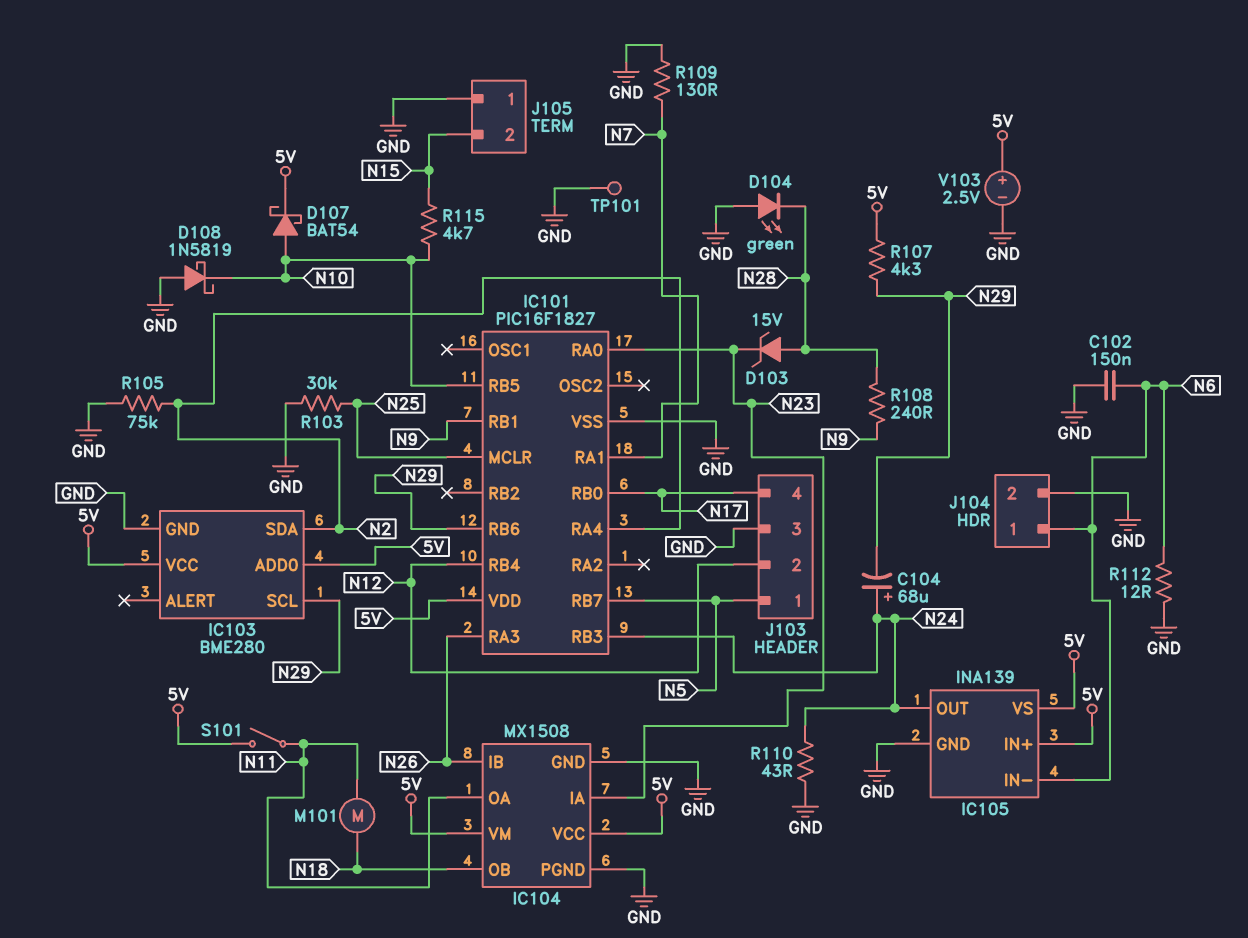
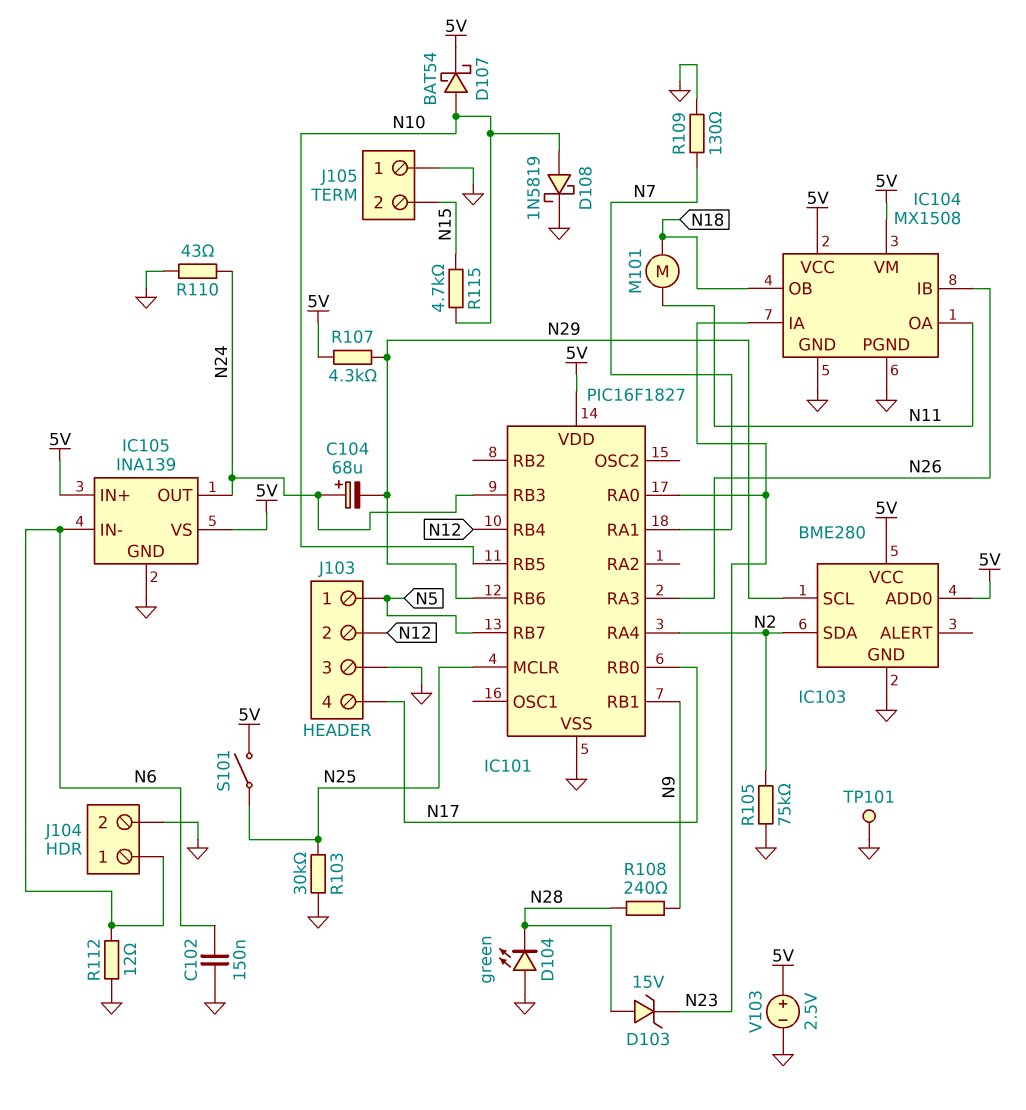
D108: schottky 1N5819 (A GND, K N10) -> schottky 1N5819 (A N10, K GND)
S101: switch (5V, N11) -> switch (5V, N25)

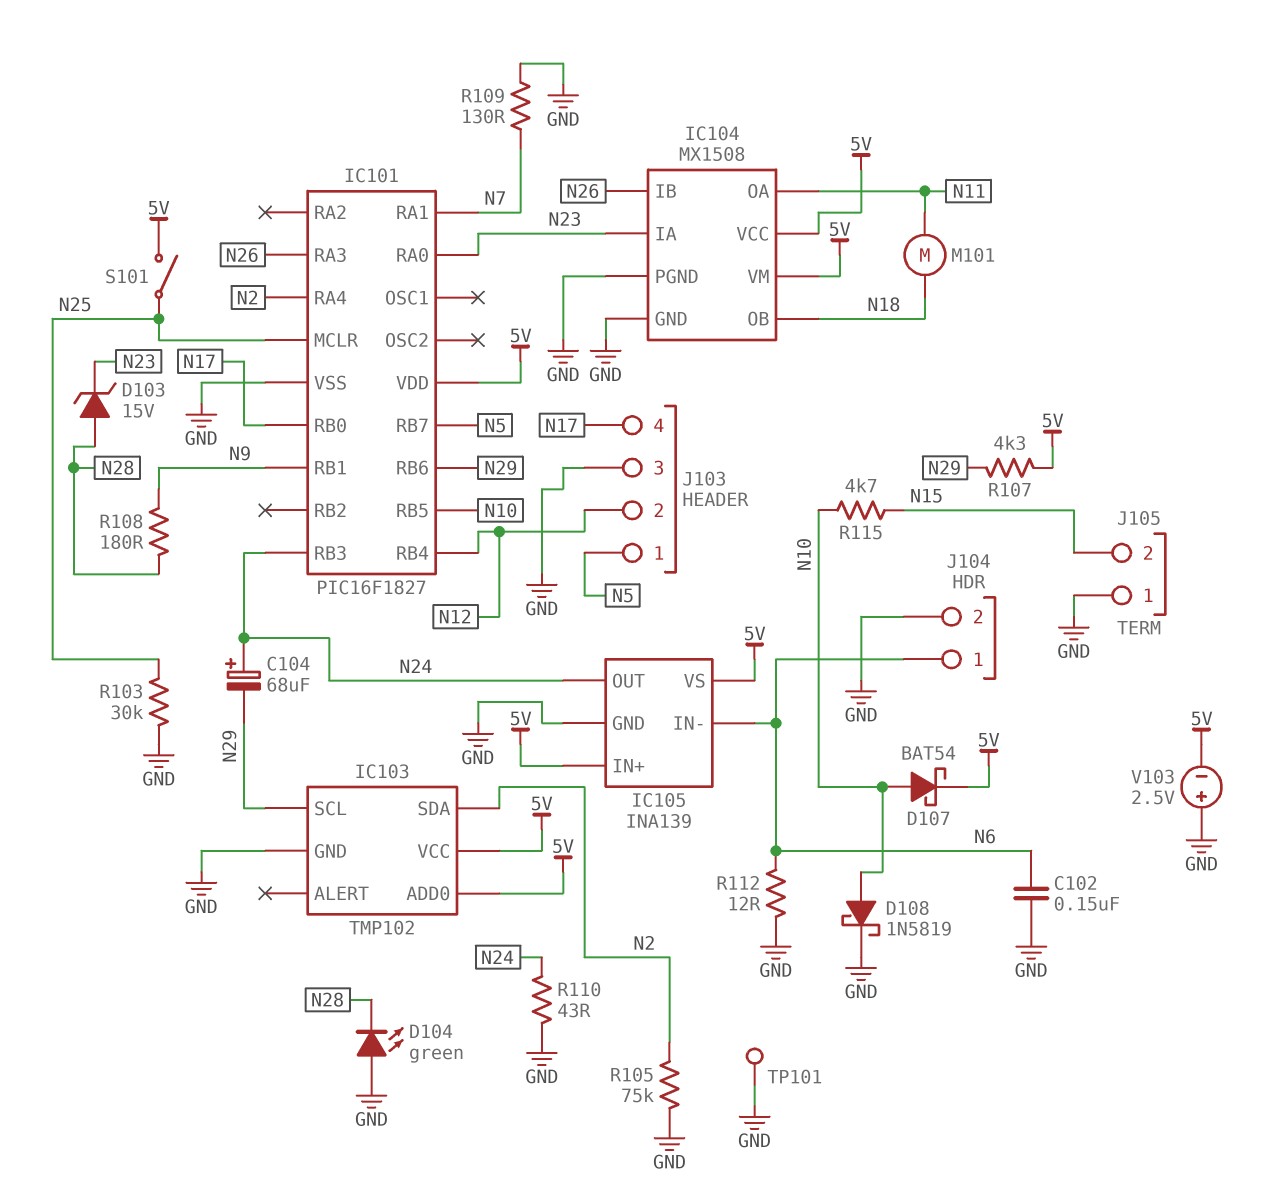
IC103: BME280 -> TMP102
R108: 240 (N9, N28) -> 180 (N9, N28)
V103: 2.5V (plus 5V, minus GND) -> 2.5V (plus GND, minus 5V)

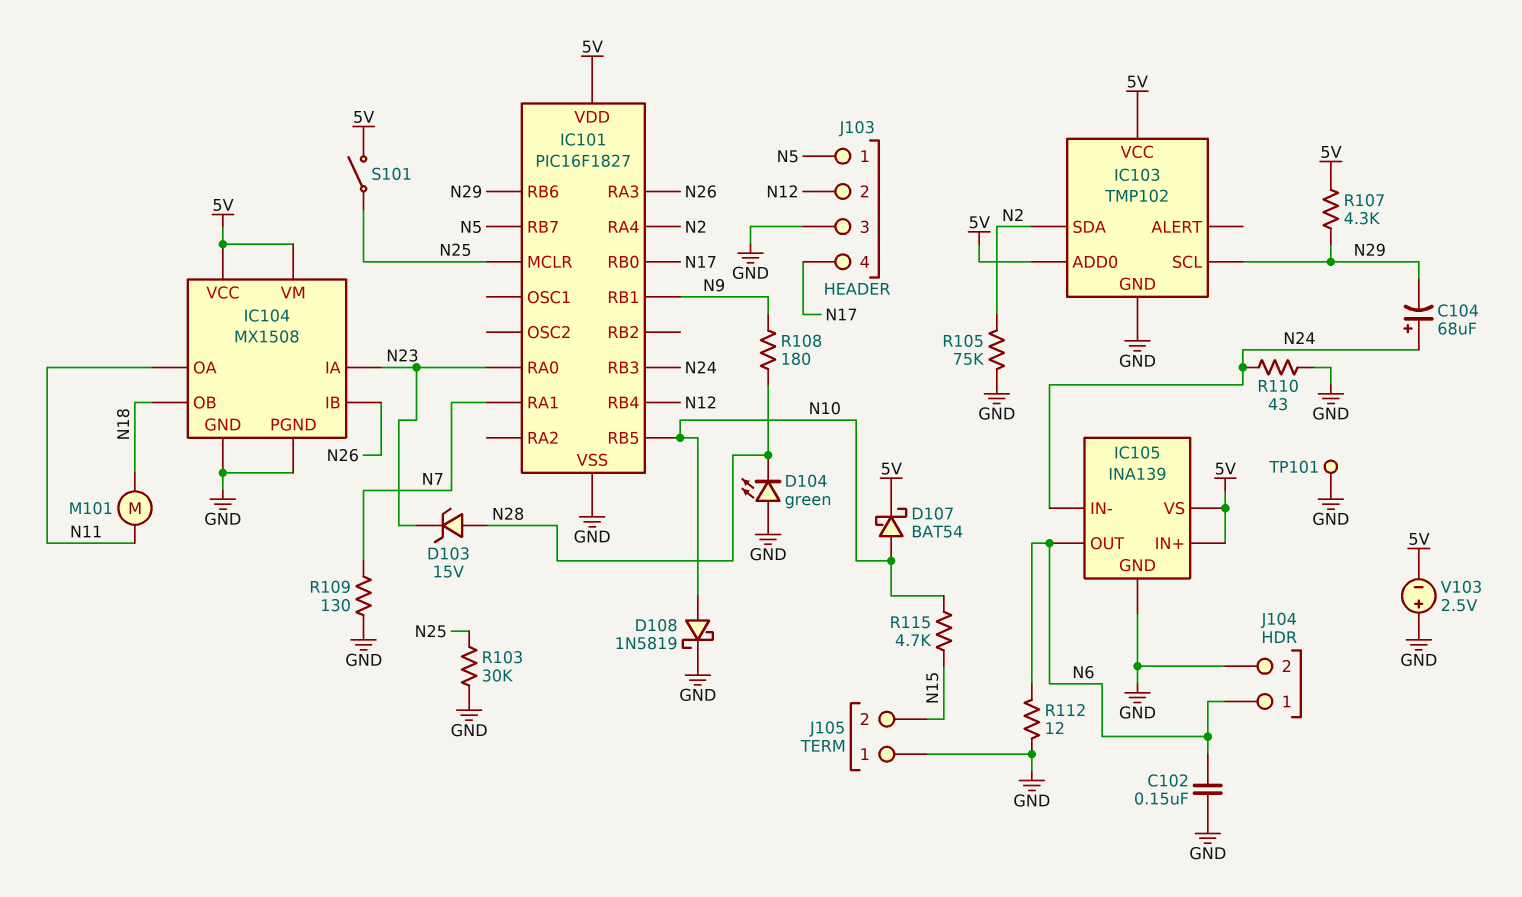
IC105 pin IN-: N6 -> N24
IC105 pin OUT: N24 -> N6

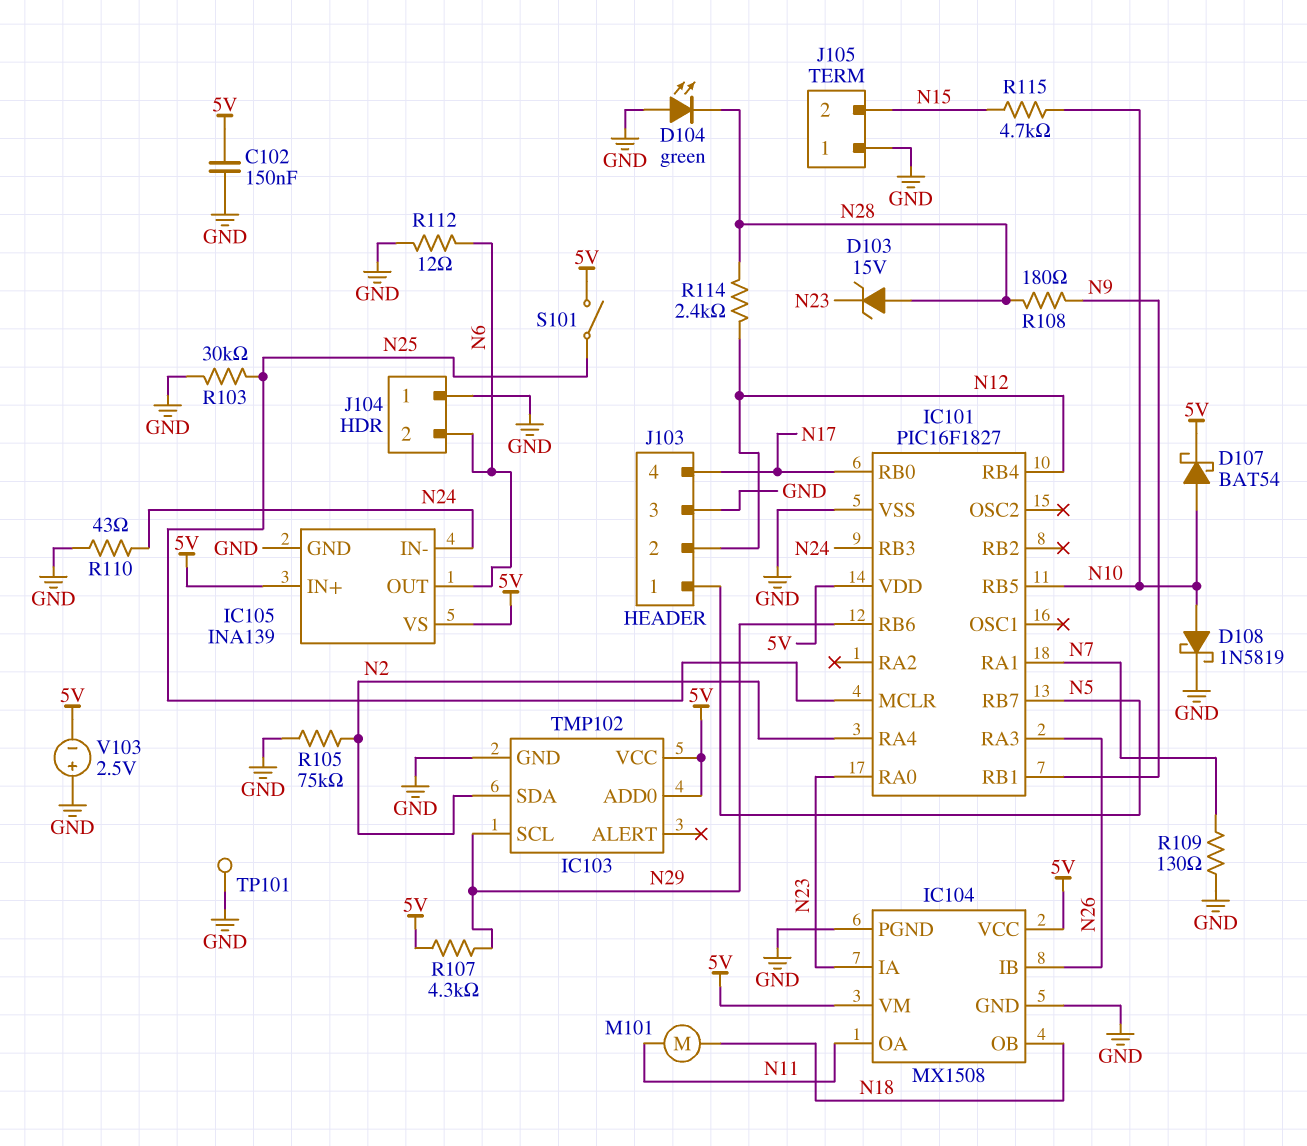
C102: 150nF (GND, N6) -> 150nF (5V, GND)
C104: 68uF (plus N24, minus N29) -> none
J104 pin 1: N6 -> GND
J104 pin 2: GND -> N6
R114: none -> 2.4k (N12, N28)

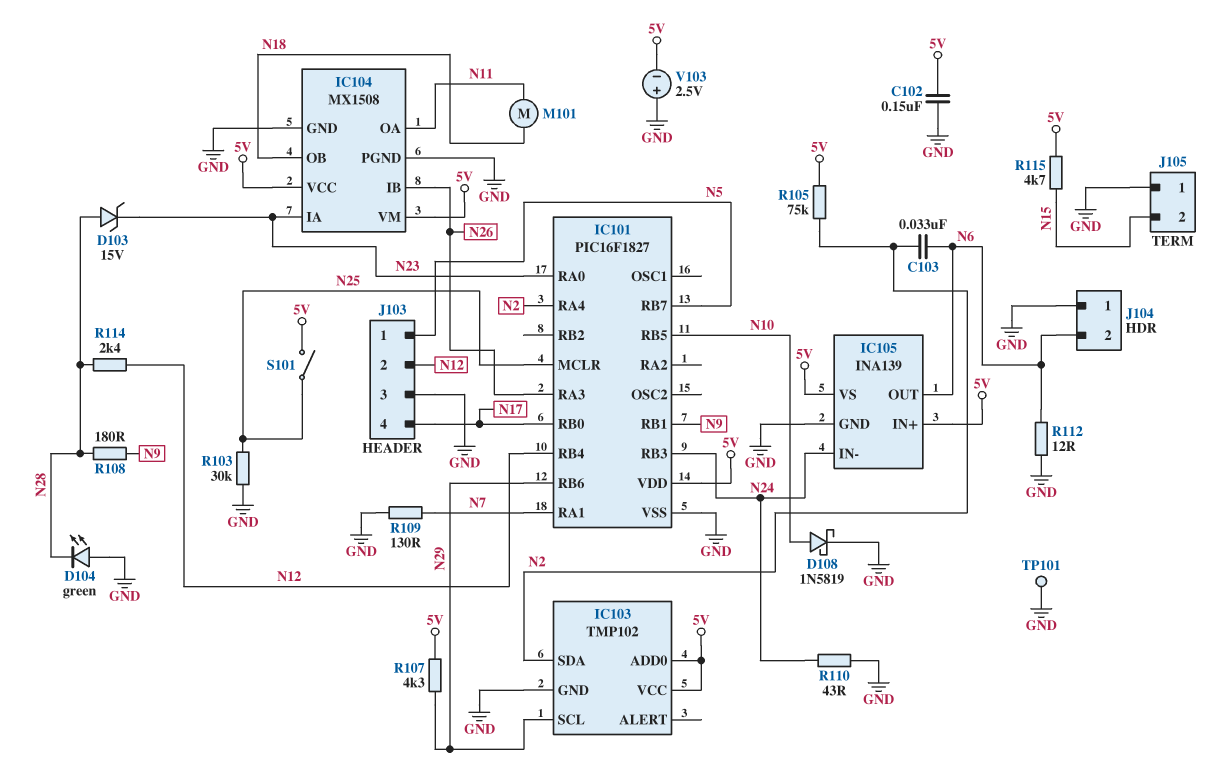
C103: none -> 33nF (N2, N6)
D107: schottky BAT54 (A N10, K 5V) -> none
R105: 75k (GND, N2) -> 75k (5V, N2)
R115: 4.7k (N10, N15) -> 4.7k (5V, N15)

